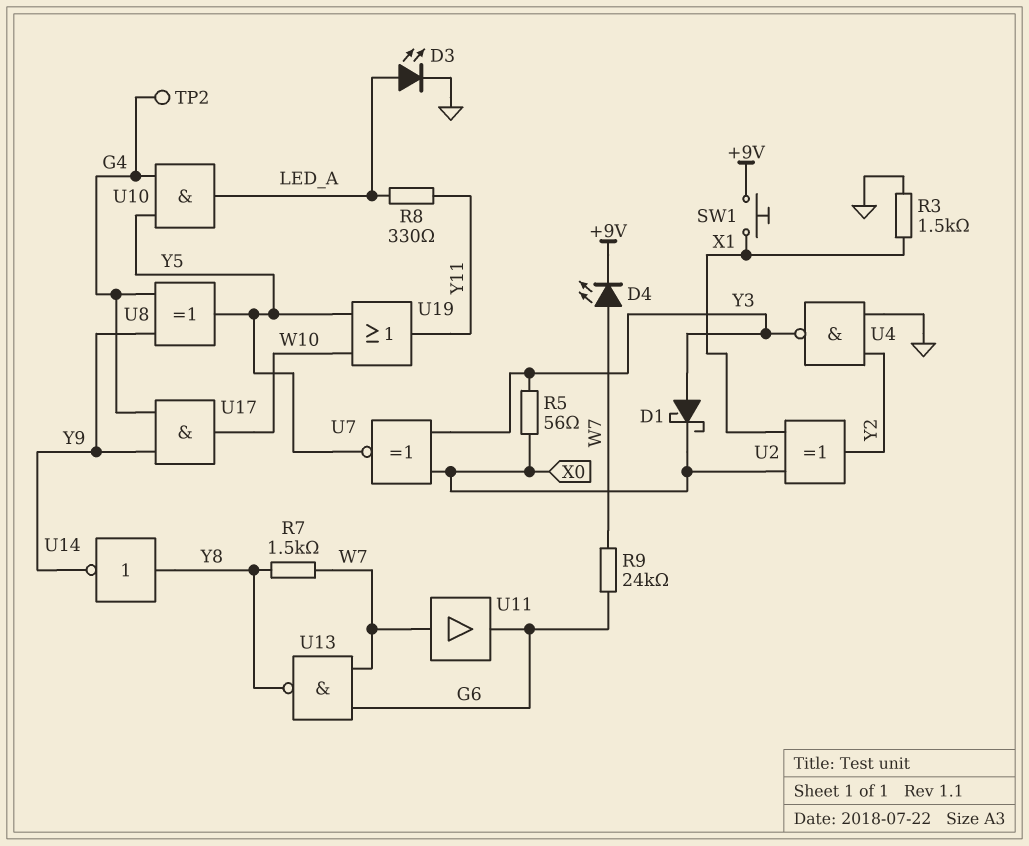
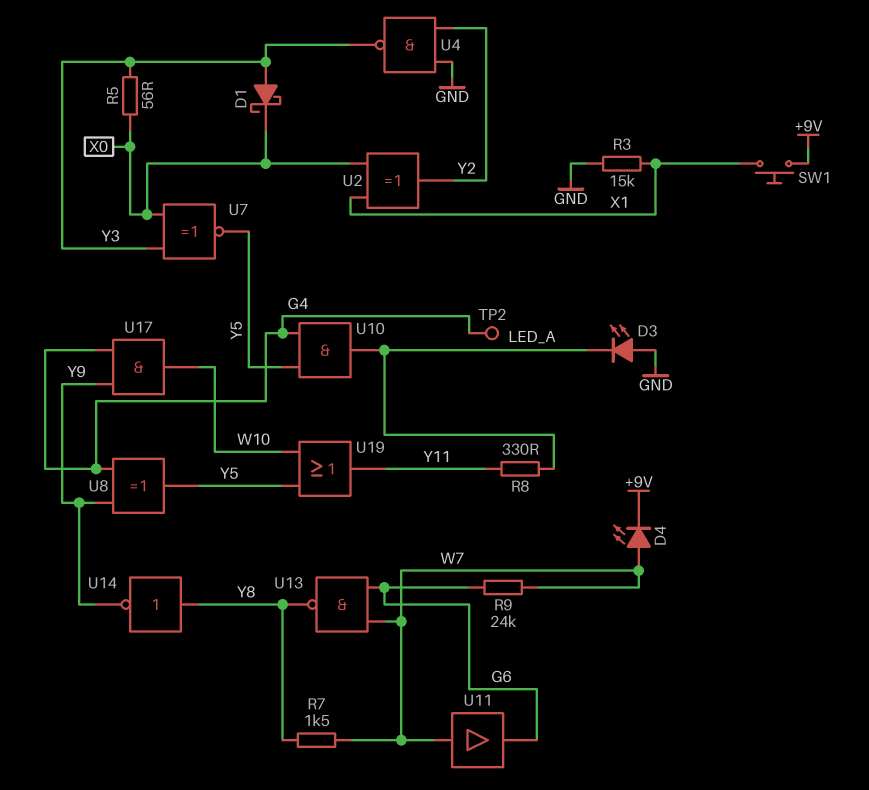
D3: LED (A LED_A, K GND) -> LED (A GND, K LED_A)
R3: 1.5k (GND, X1) -> 15k (GND, X1)

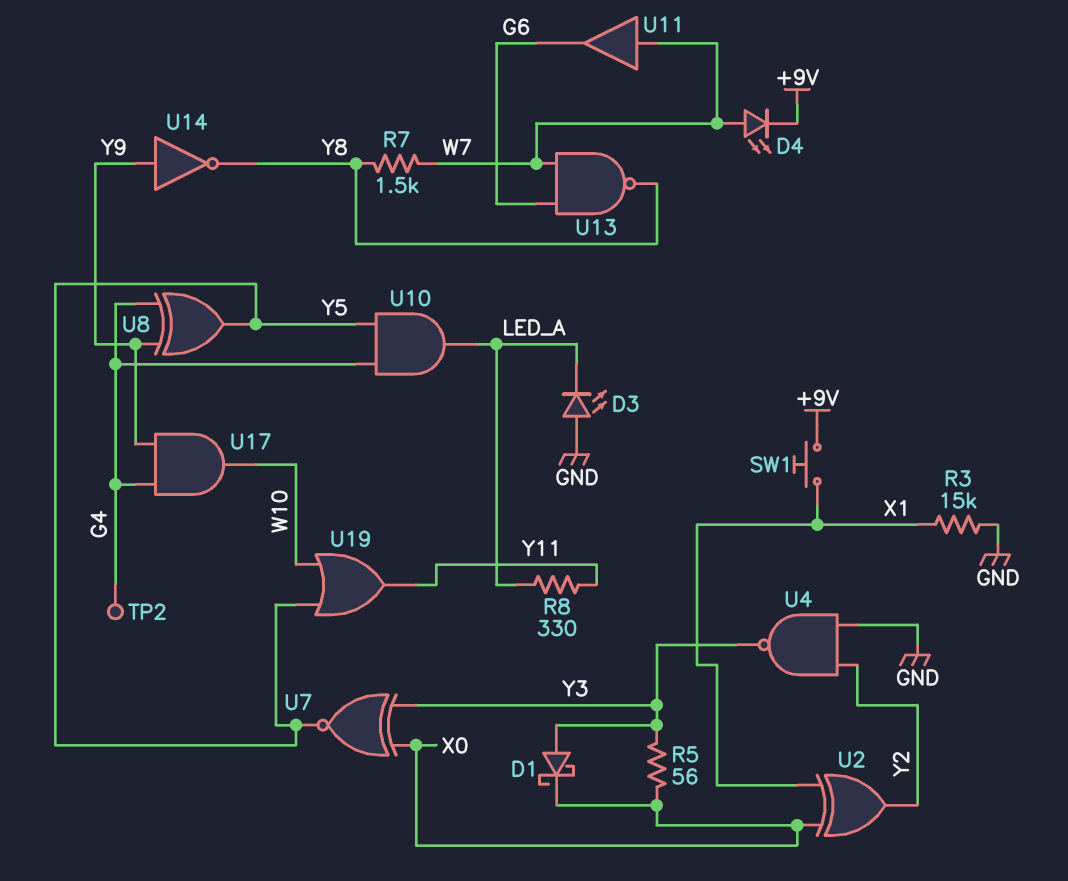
R9: 24k (G6, W7) -> none
U14: NOT (in Y8, out Y9) -> NOT (in Y9, out Y8)

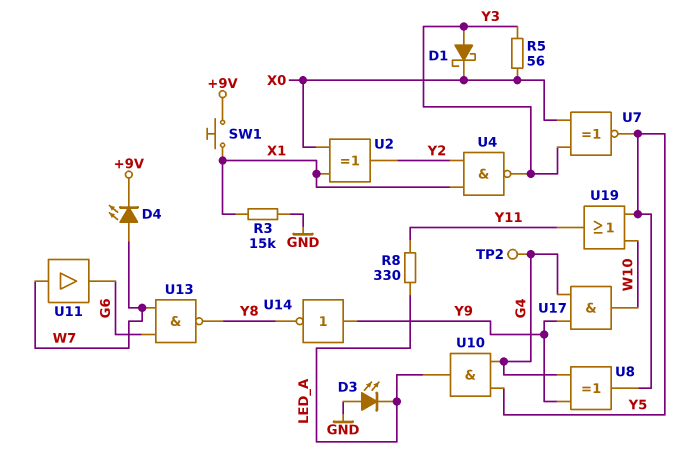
R7: 1.5k (W7, Y8) -> none
U4: NAND (in GND, in Y2, out Y3) -> NAND (in X1, in Y2, out Y3)

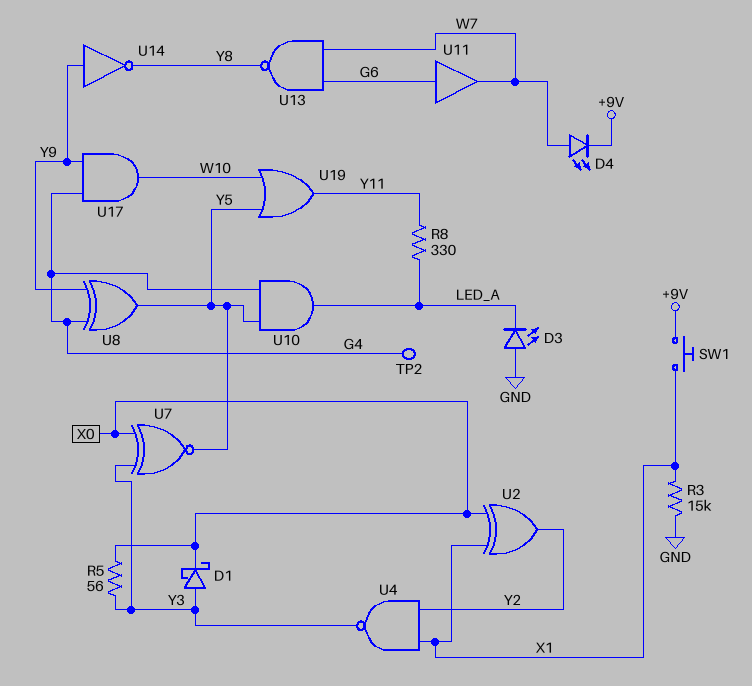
U11: buffer (in W7, out G6) -> buffer (in G6, out W7)

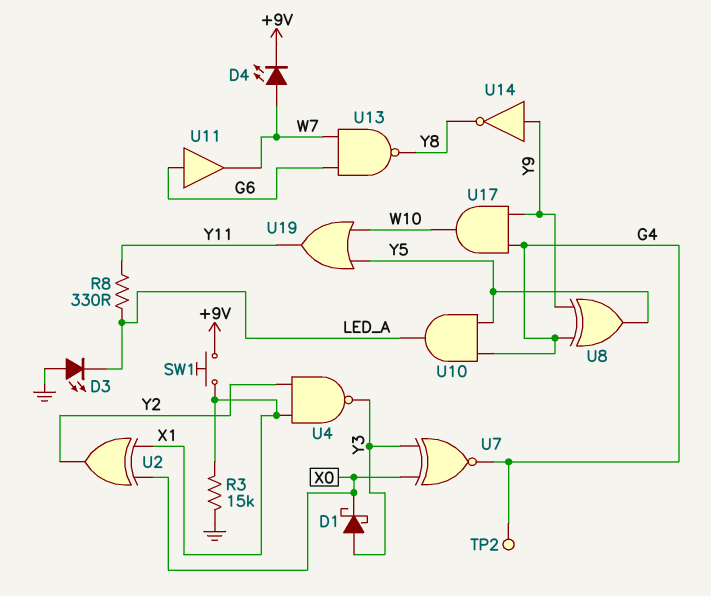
R5: 56 (X0, Y3) -> none
U7: XNOR (in X0, in Y3, out Y5) -> XNOR (in X0, in Y3, out G4)

